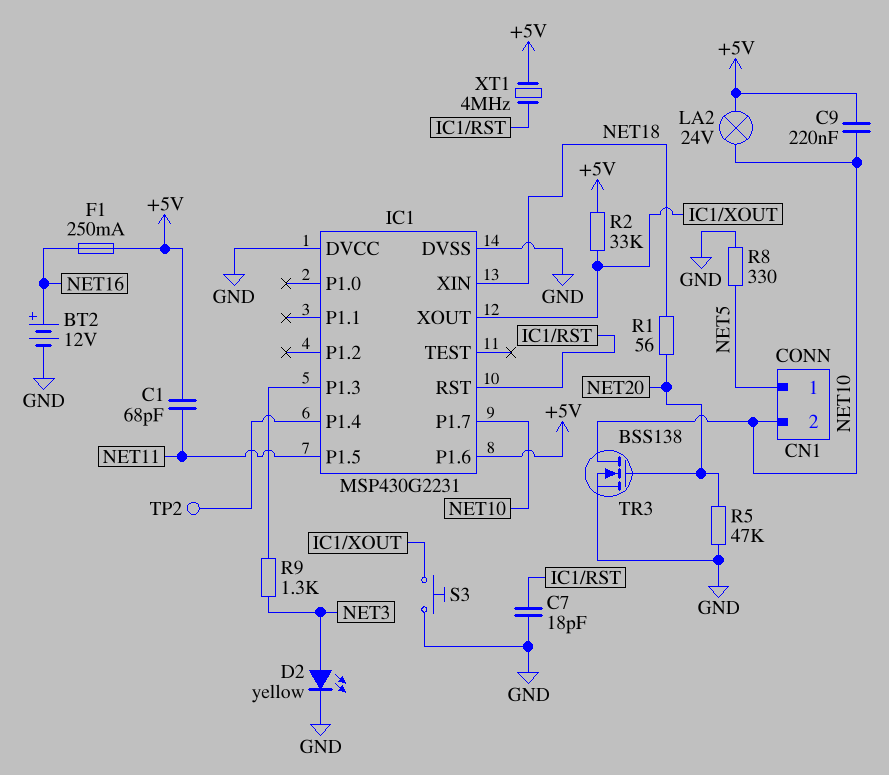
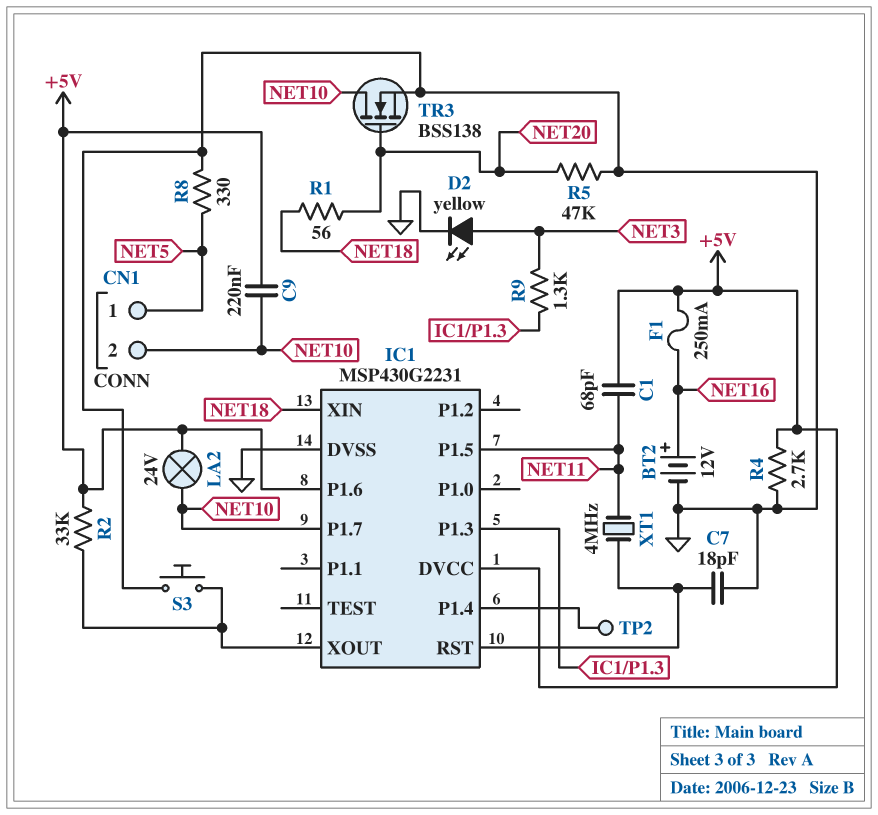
IC1 pin DVCC: GND -> +5V
R4: none -> 2.7k (+5V, GND)
XT1: 4MHz (+5V, IC1/RST) -> 4MHz (IC1/RST, NET11)

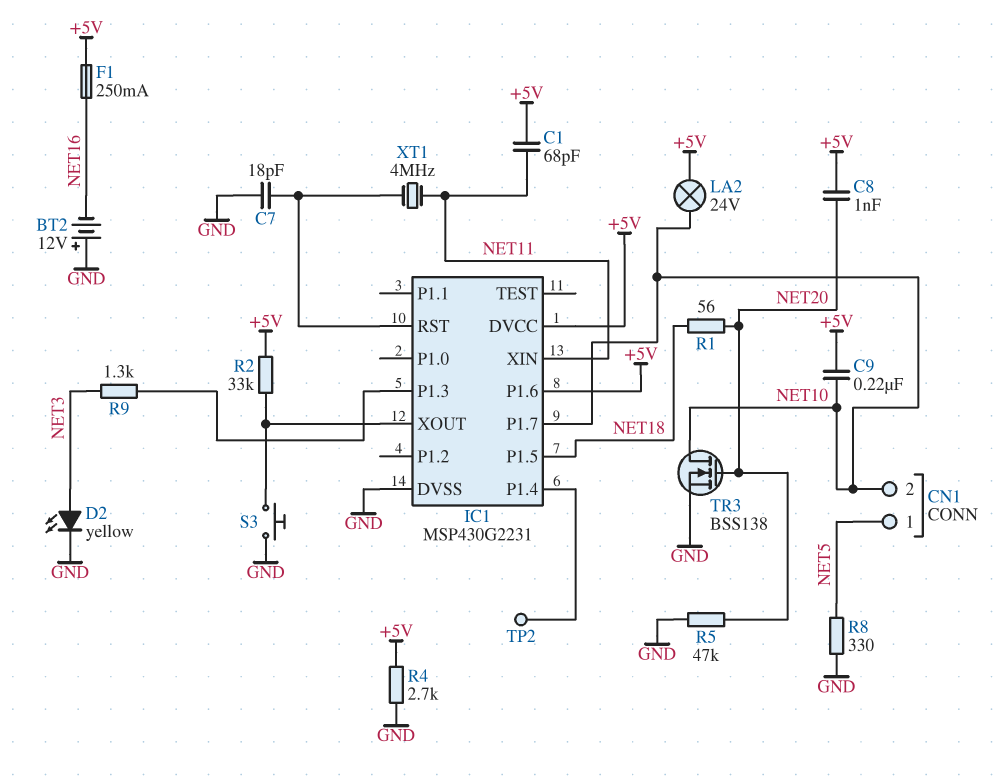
BT2: 12V (plus NET16, minus GND) -> 12V (plus GND, minus NET16)
C8: none -> 1nF (+5V, NET20)
IC1 pin P1.5: NET11 -> NET18
IC1 pin XIN: NET18 -> NET11

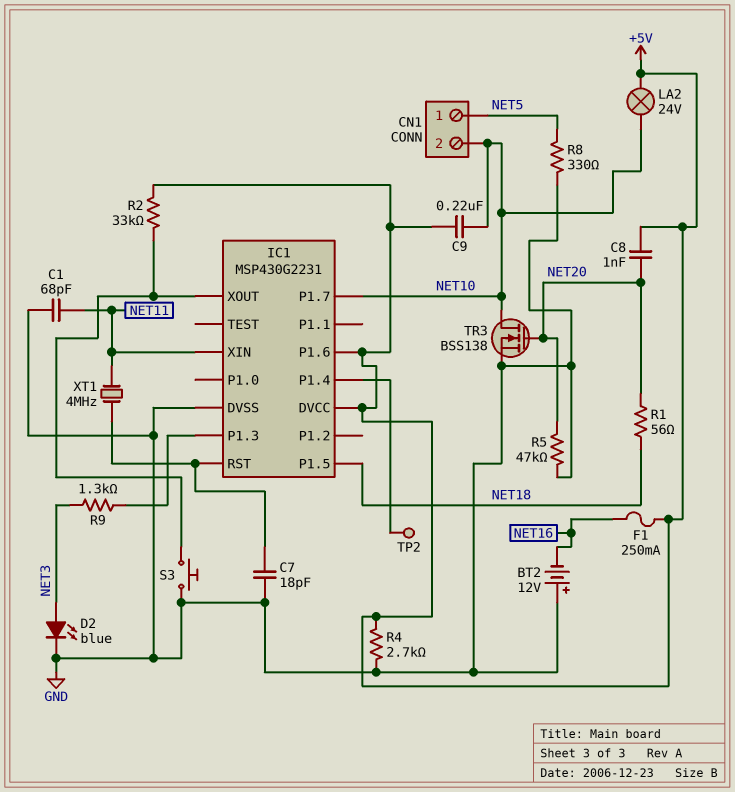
C1: 68pF (+5V, NET11) -> 68pF (GND, NET11)
D2: LED yellow (A NET3, K GND) -> LED blue (A NET3, K GND)

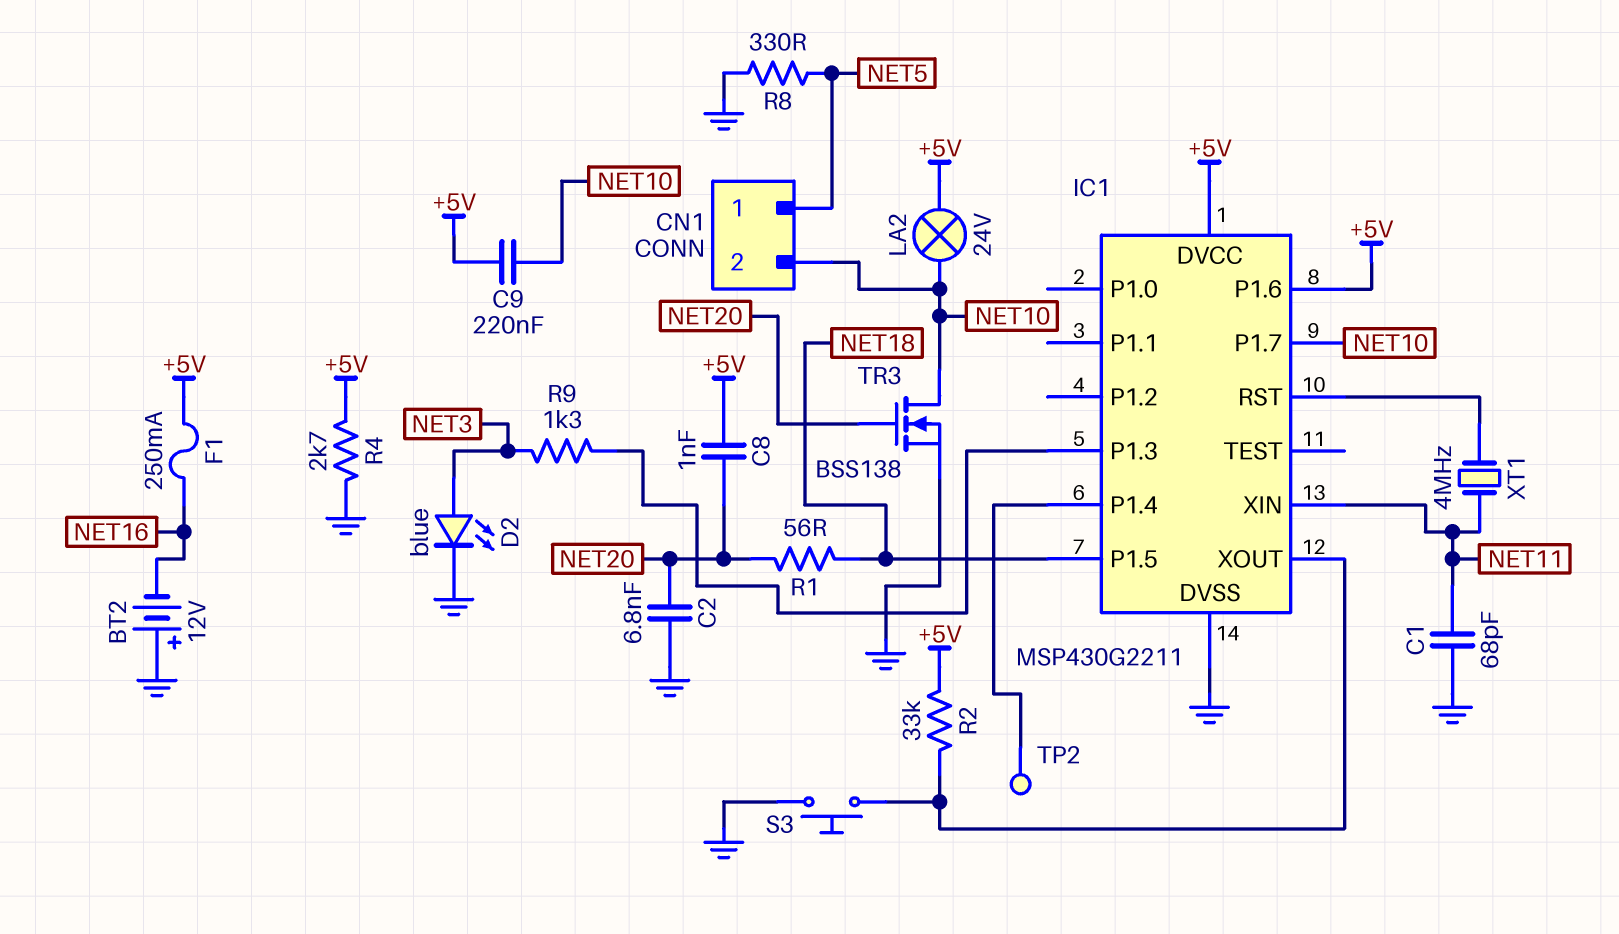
C2: none -> 6.8nF (GND, NET20)
C7: 18pF (GND, IC1/RST) -> none
IC1: MSP430G2231 -> MSP430G2211
R5: 47k (GND, NET20) -> none

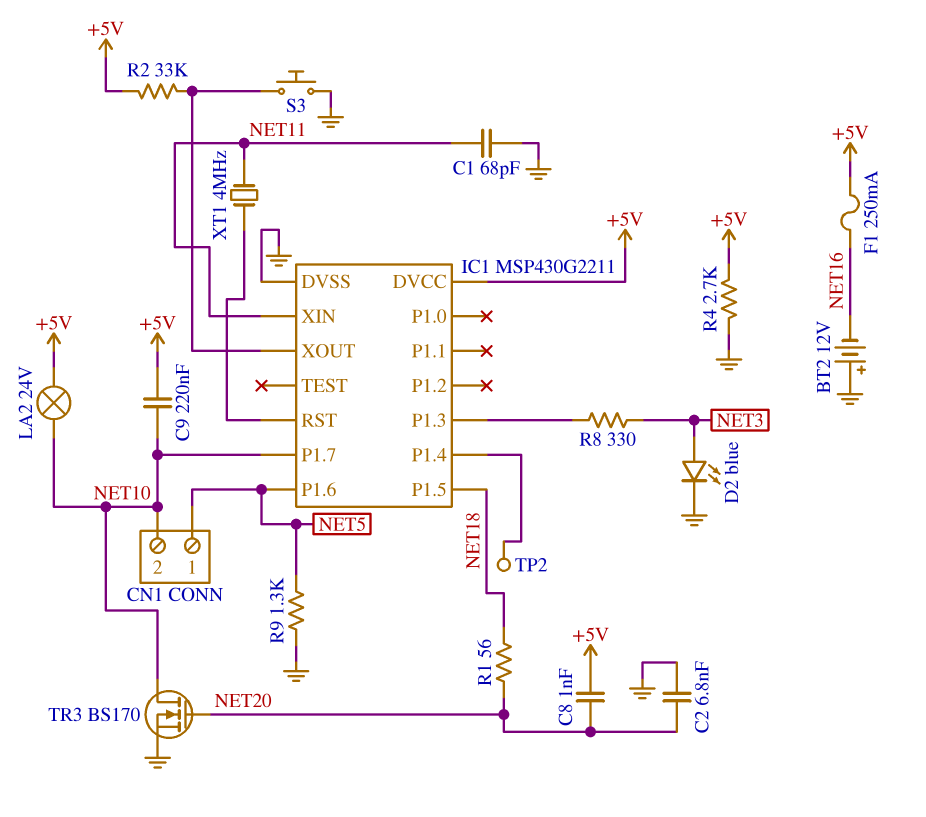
IC1 pin P1.6: +5V -> NET5
R8: 330 (GND, NET5) -> 330 (IC1/P1.3, NET3)
R9: 1.3k (IC1/P1.3, NET3) -> 1.3k (GND, NET5)
TR3: NMOS BSS138 (G NET20, D NET10, S GND) -> NMOS BS170 (G NET20, D NET10, S GND)

